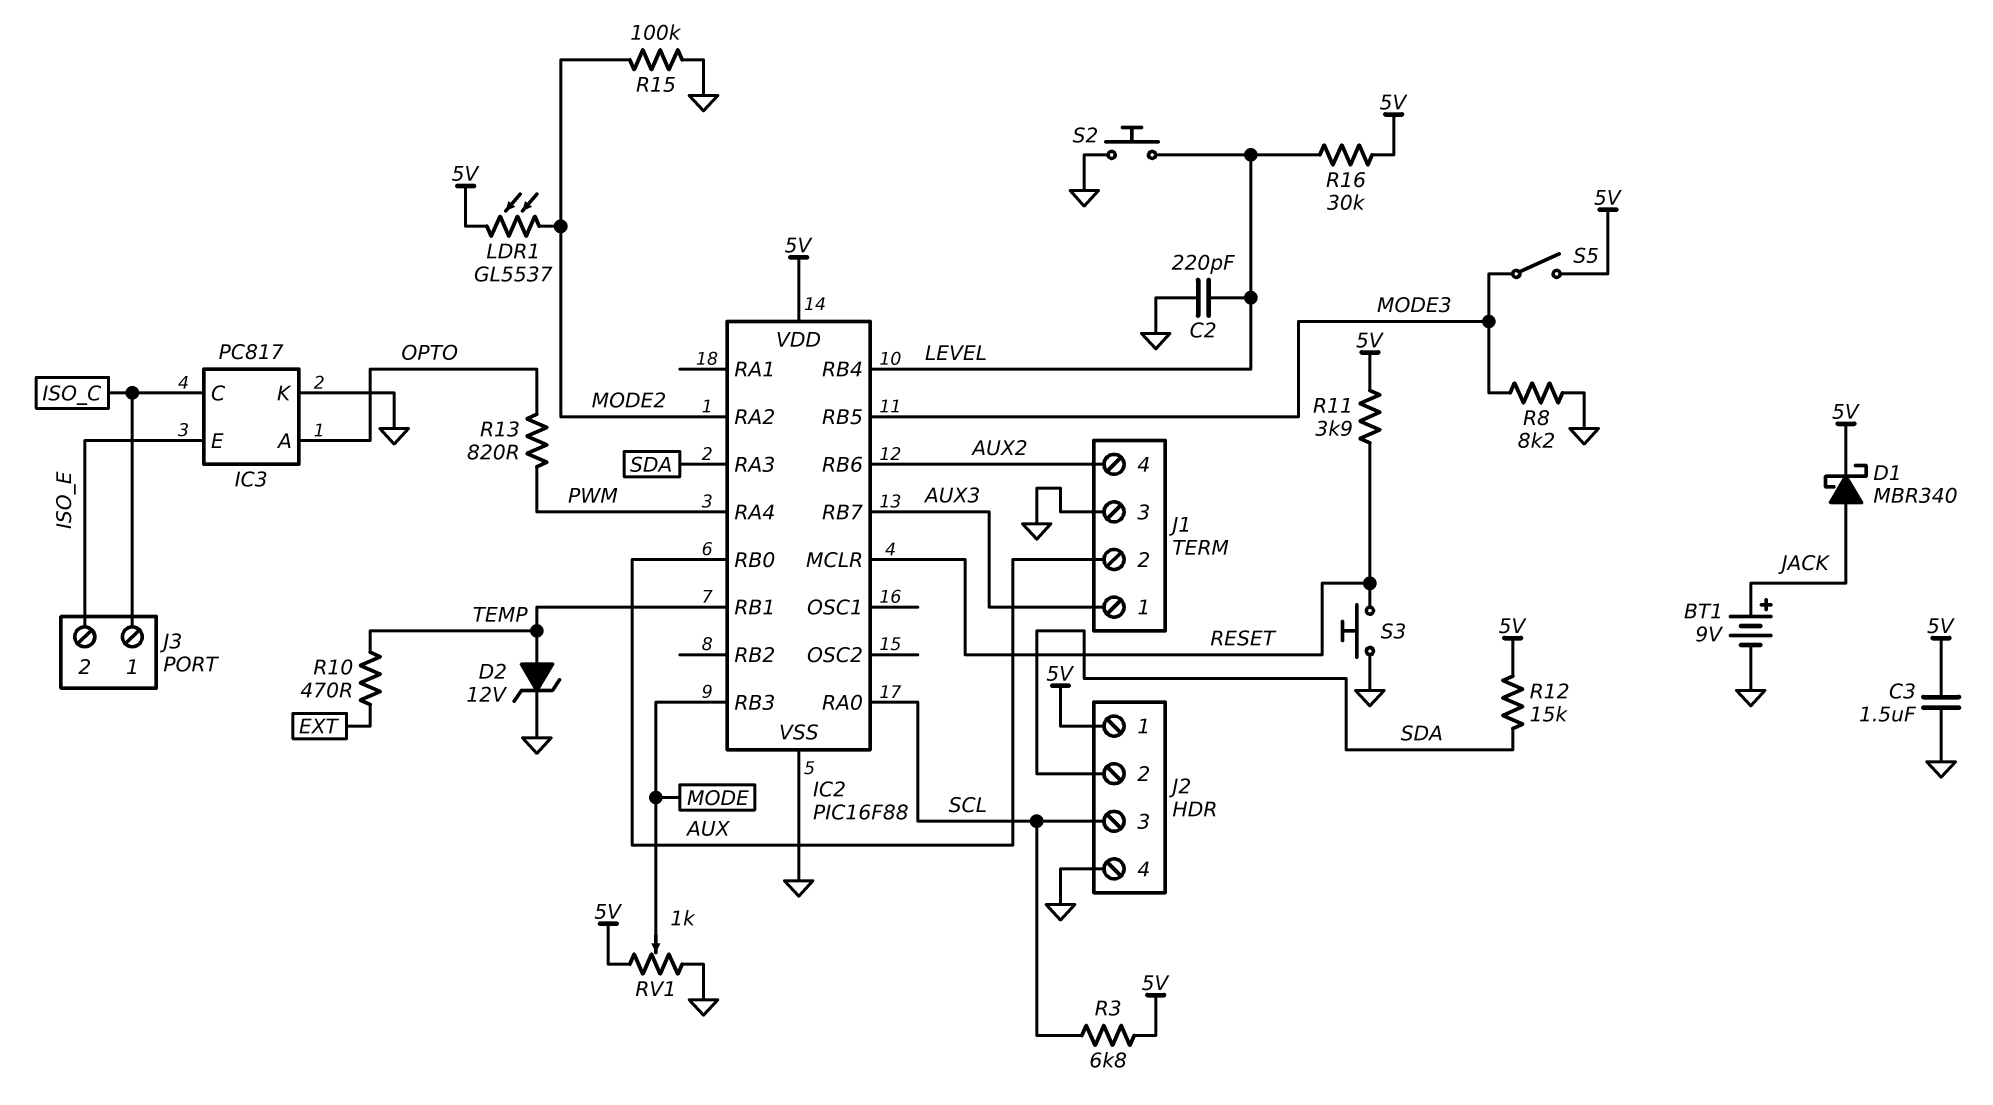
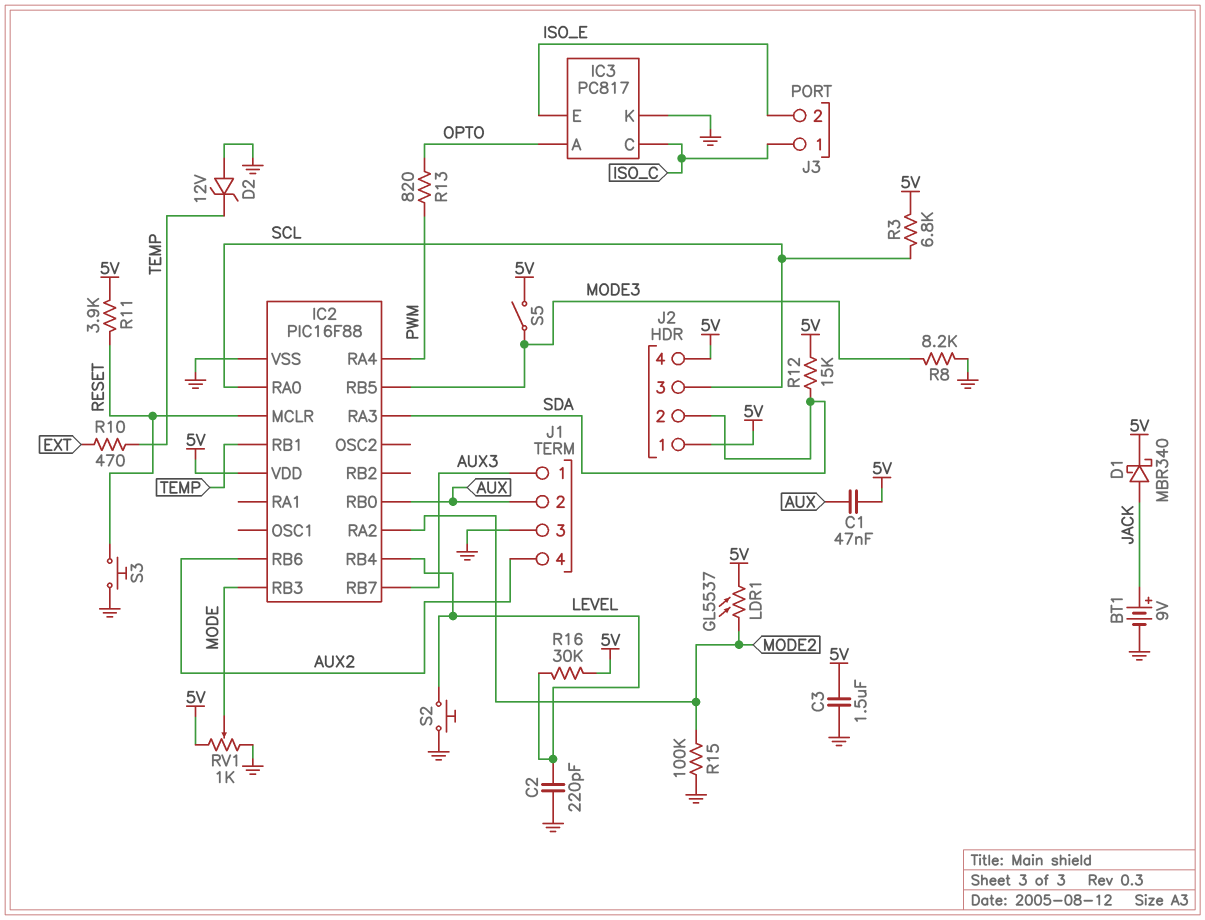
C1: none -> 47nF (5V, AUX)
D2: zener 12V (A TEMP, K GND) -> zener 12V (A GND, K TEMP)
J2 pin 4: GND -> 5V

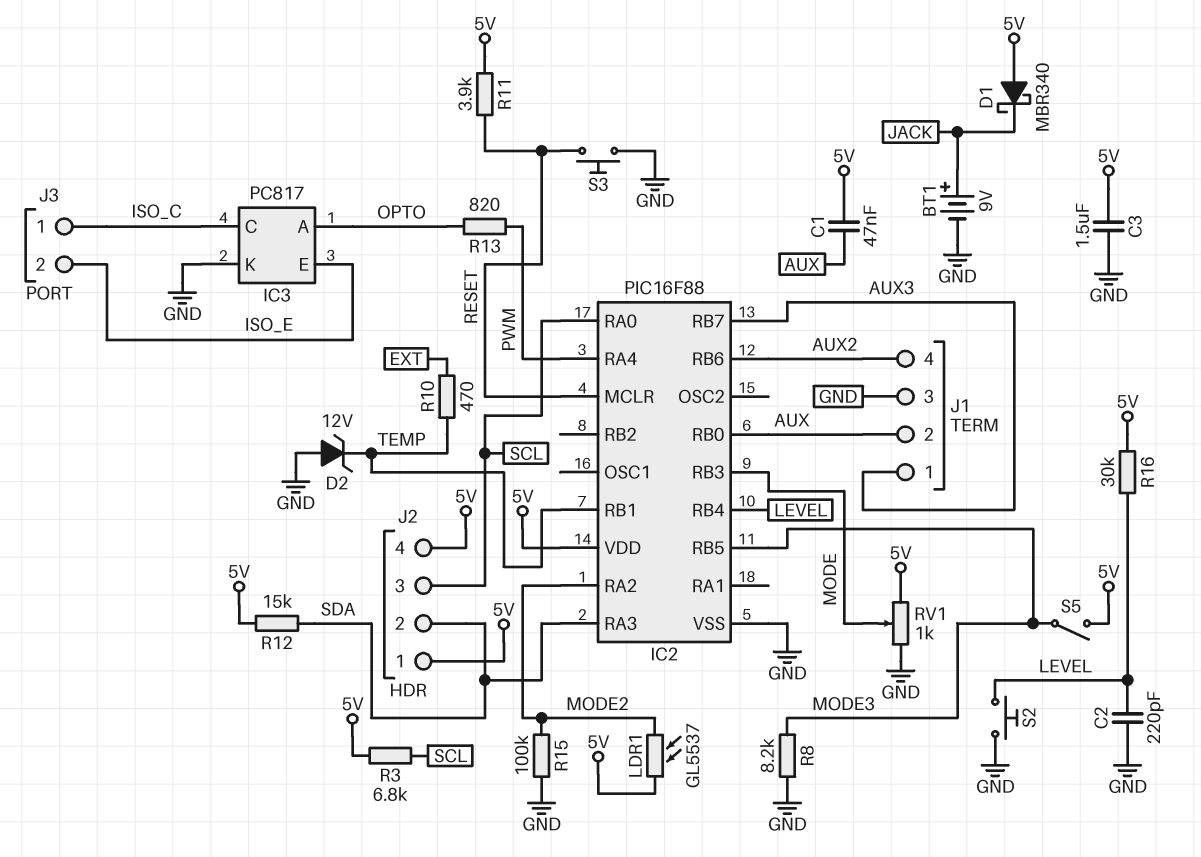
D1: schottky MBR340 (A JACK, K 5V) -> schottky MBR340 (A 5V, K JACK)

